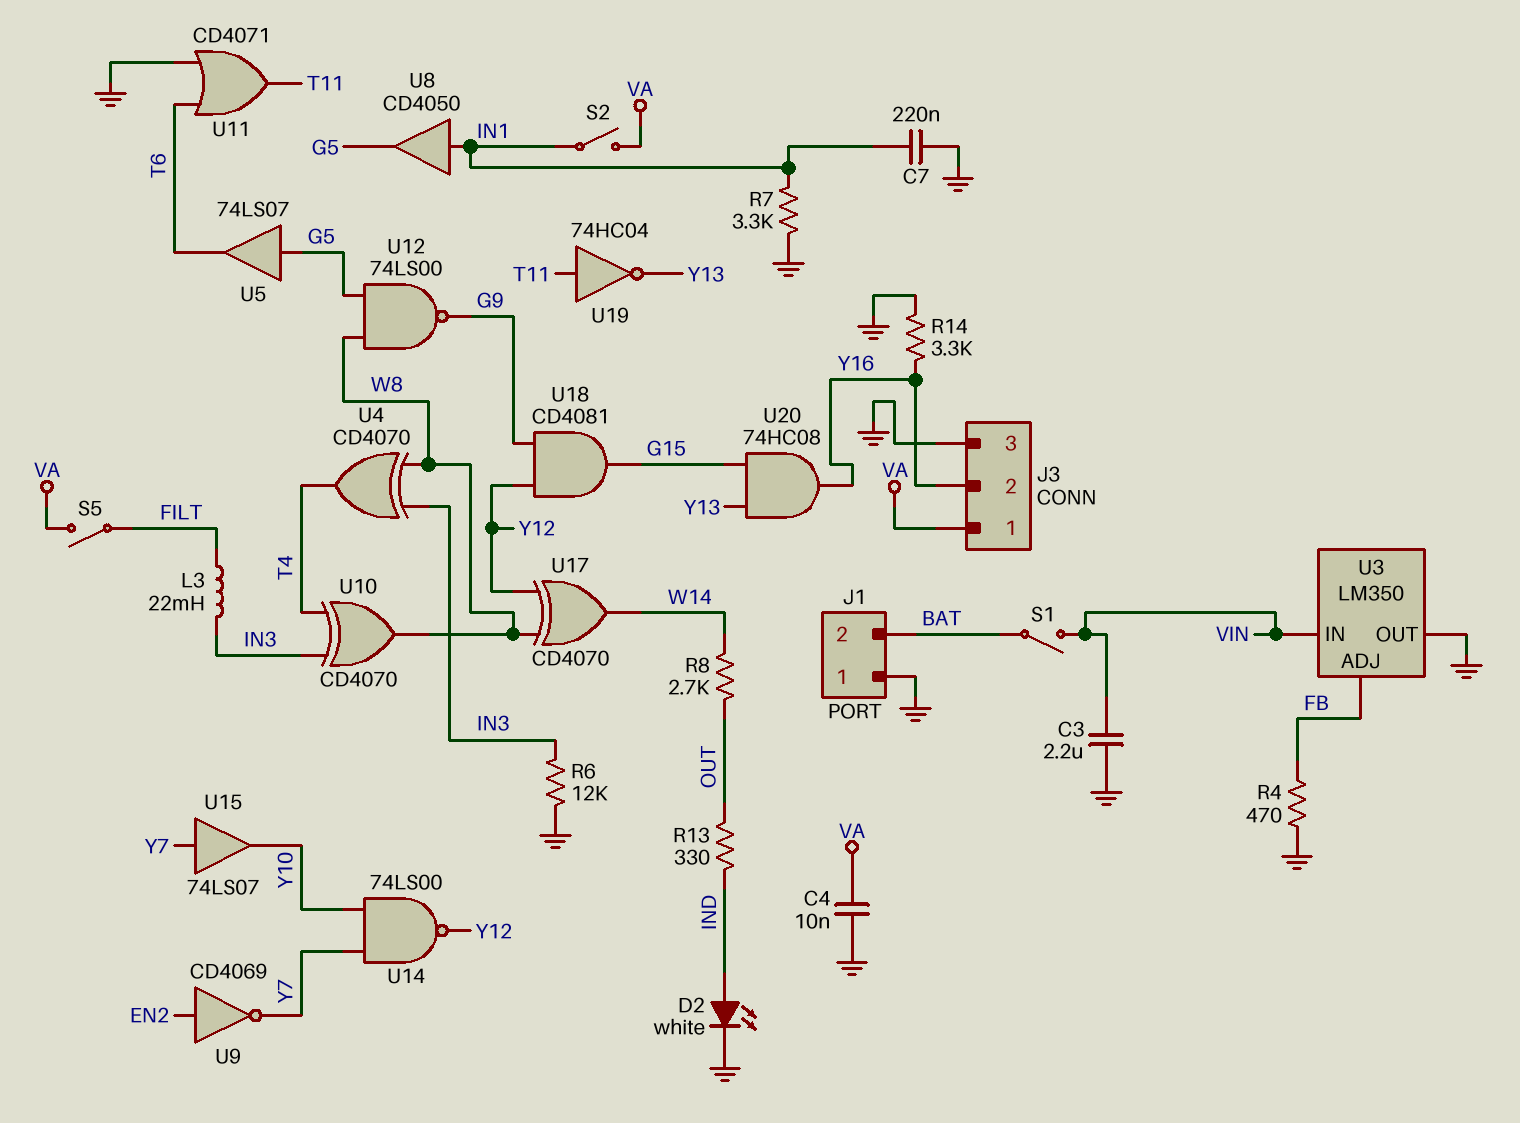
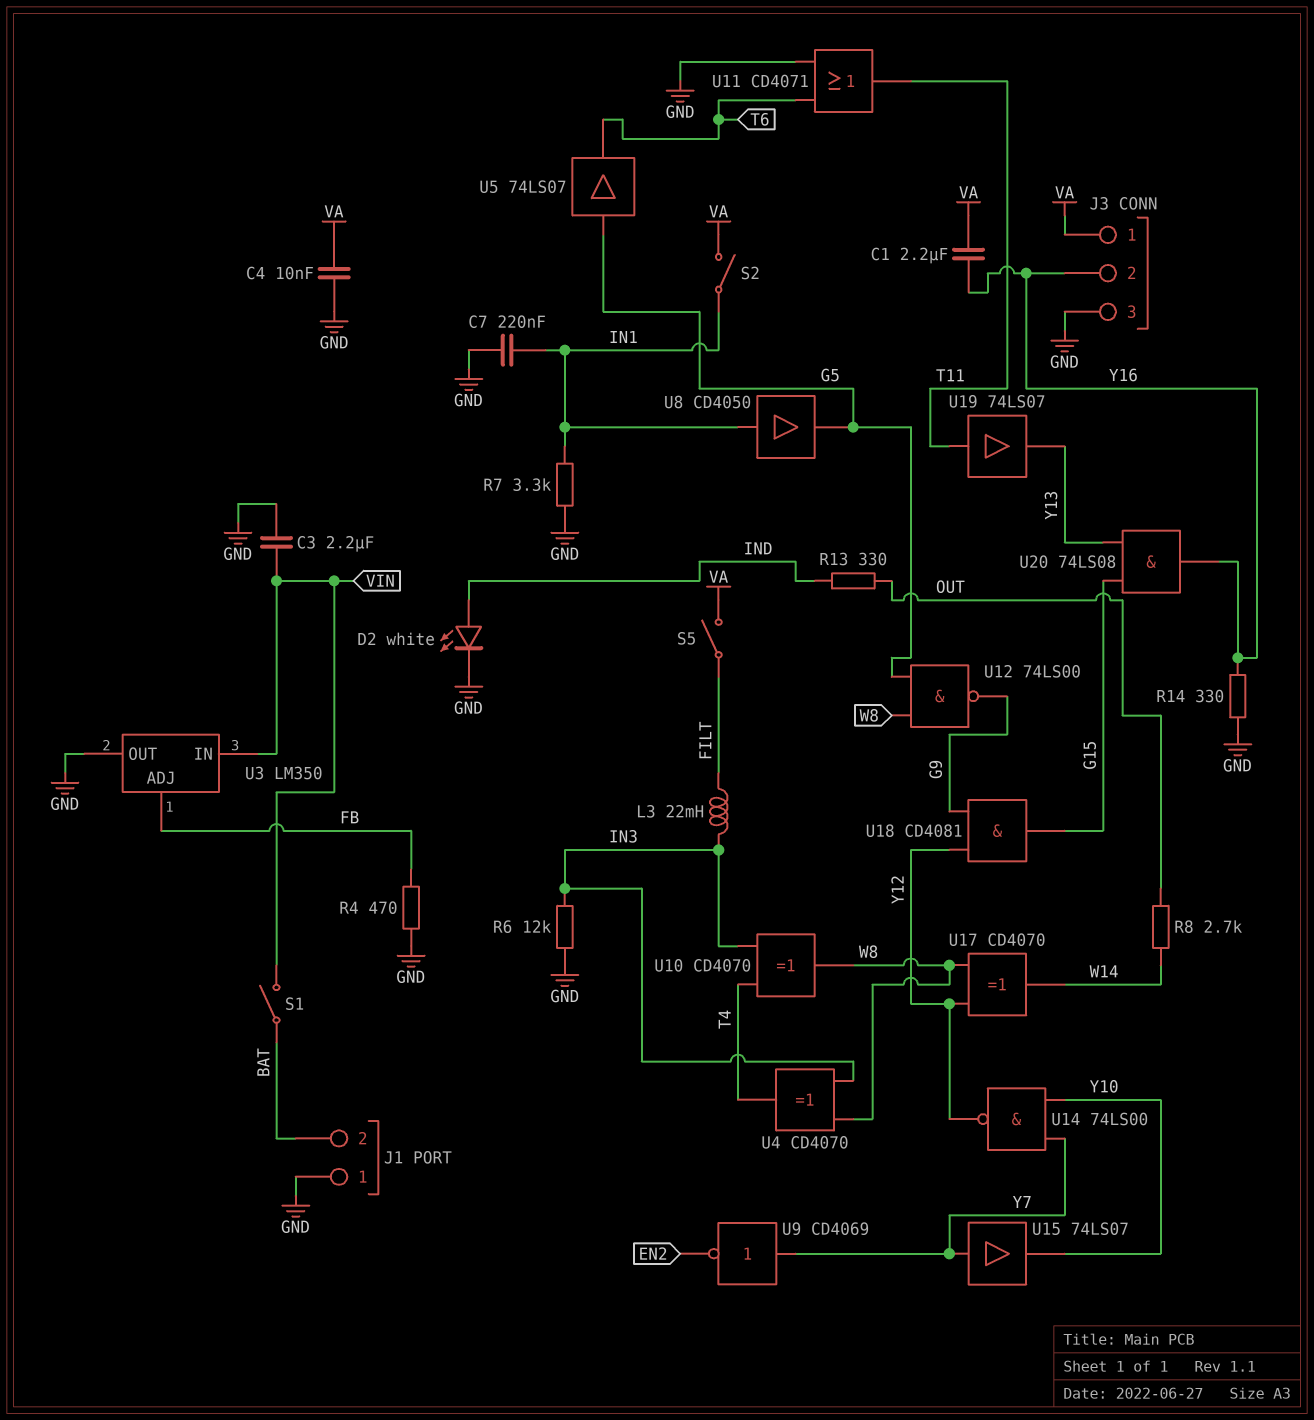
C1: none -> 2.2uF (VA, Y16)
R14: 3.3k (GND, Y16) -> 330 (GND, Y16)
U9: NOT CD4069 (in EN2, out Y7) -> NOT CD4069 (in Y7, out EN2)
U19: NOT 74HC04 (in T11, out Y13) -> buffer 74LS07 (in T11, out Y13)
U20: AND 74HC08 (in G15, in Y13, out Y16) -> AND 74LS08 (in G15, in Y13, out Y16)

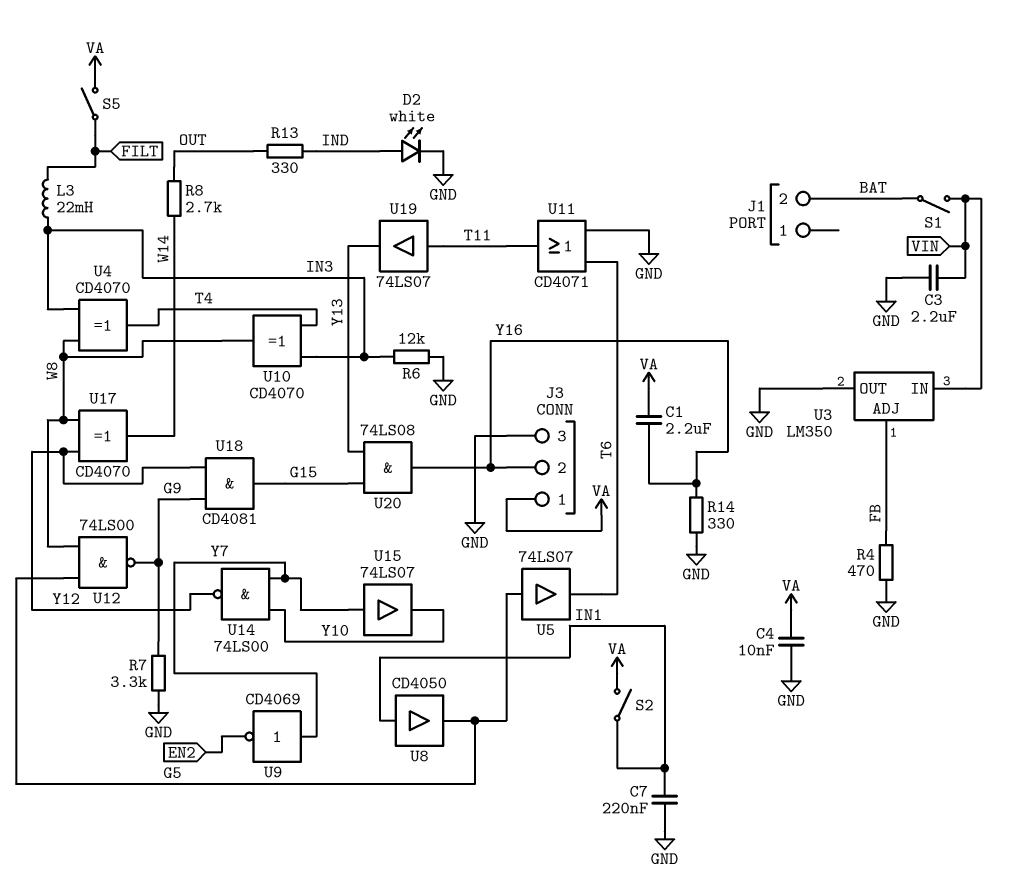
J1 pin 1: GND -> none
R7: 3.3k (GND, IN1) -> 3.3k (G9, GND)

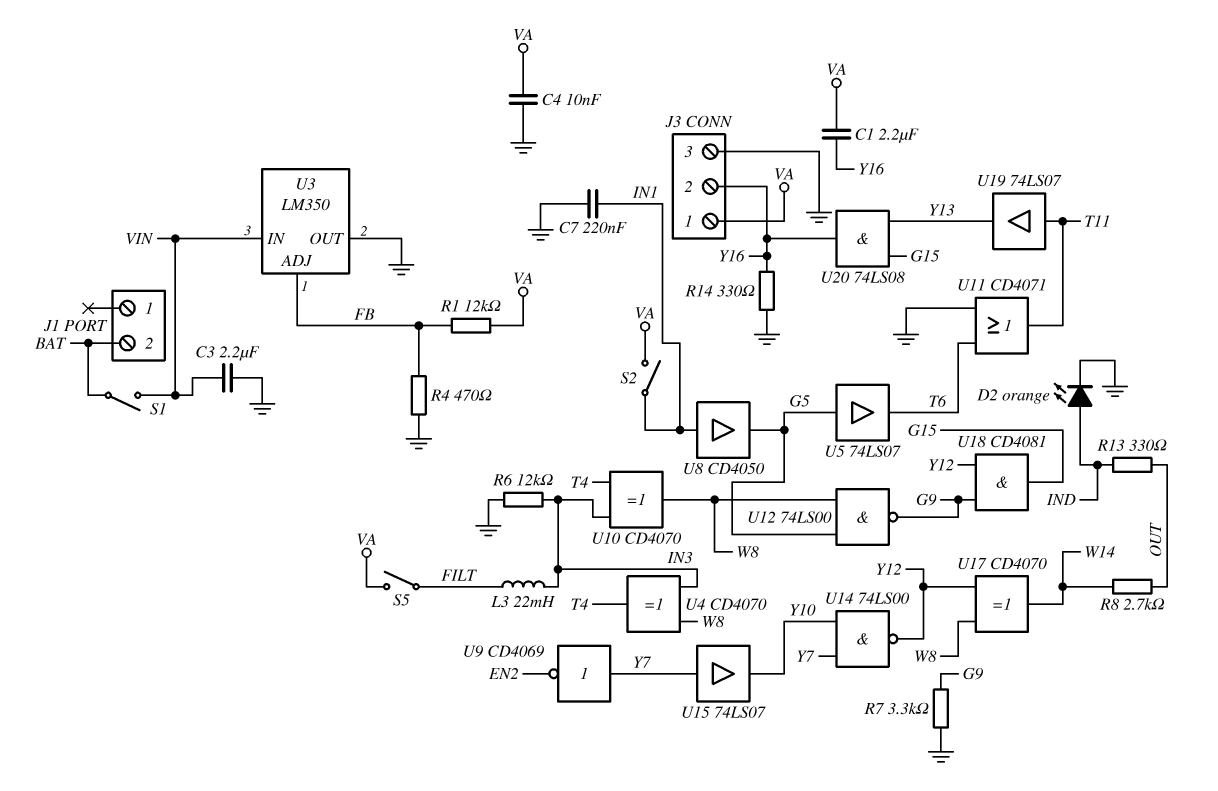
D2: LED white (A IND, K GND) -> LED orange (A IND, K GND)
R1: none -> 12k (FB, VA)

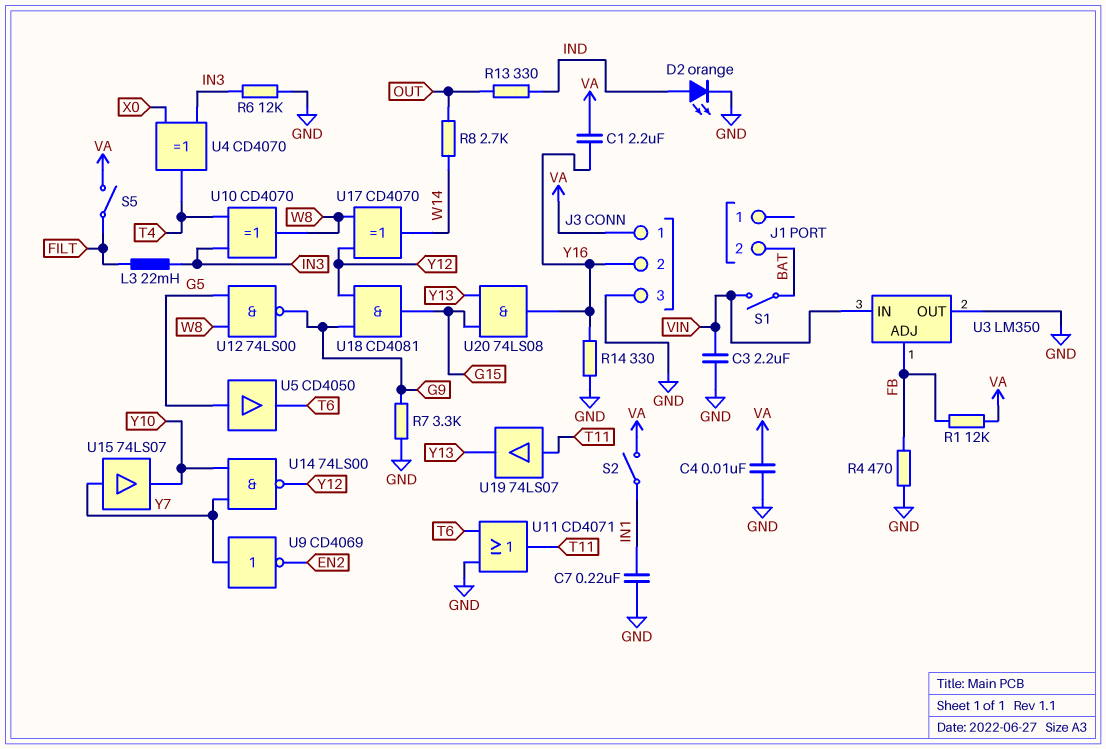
U4: XOR CD4070 (in IN3, in W8, out T4) -> XOR CD4070 (in IN3, in X0, out T4)
U5: buffer 74LS07 (in G5, out T6) -> buffer CD4050 (in G5, out T6)
U8: buffer CD4050 (in IN1, out G5) -> none

